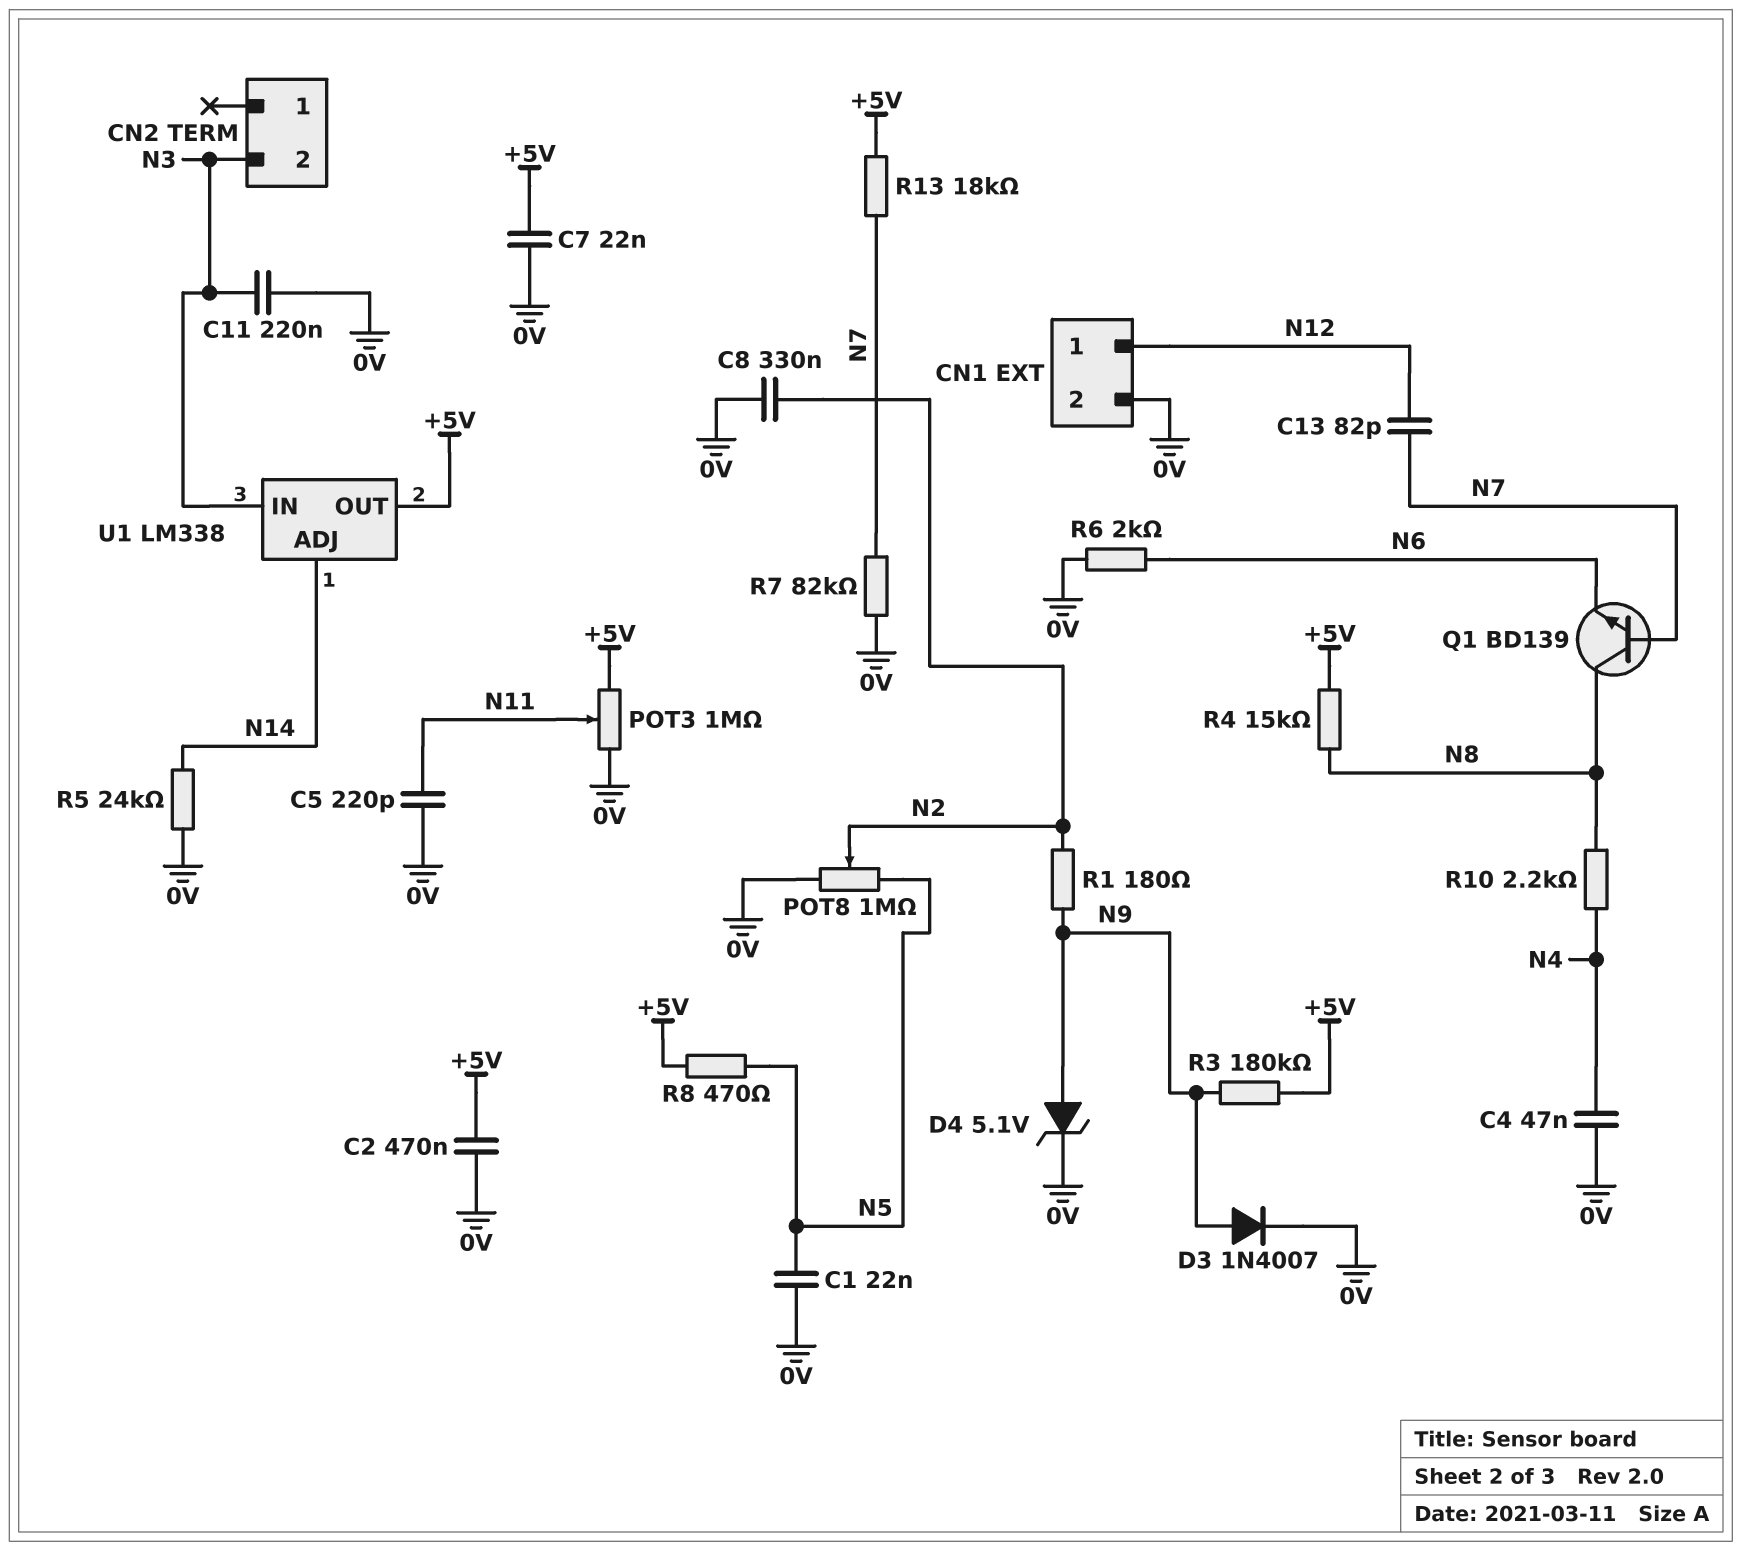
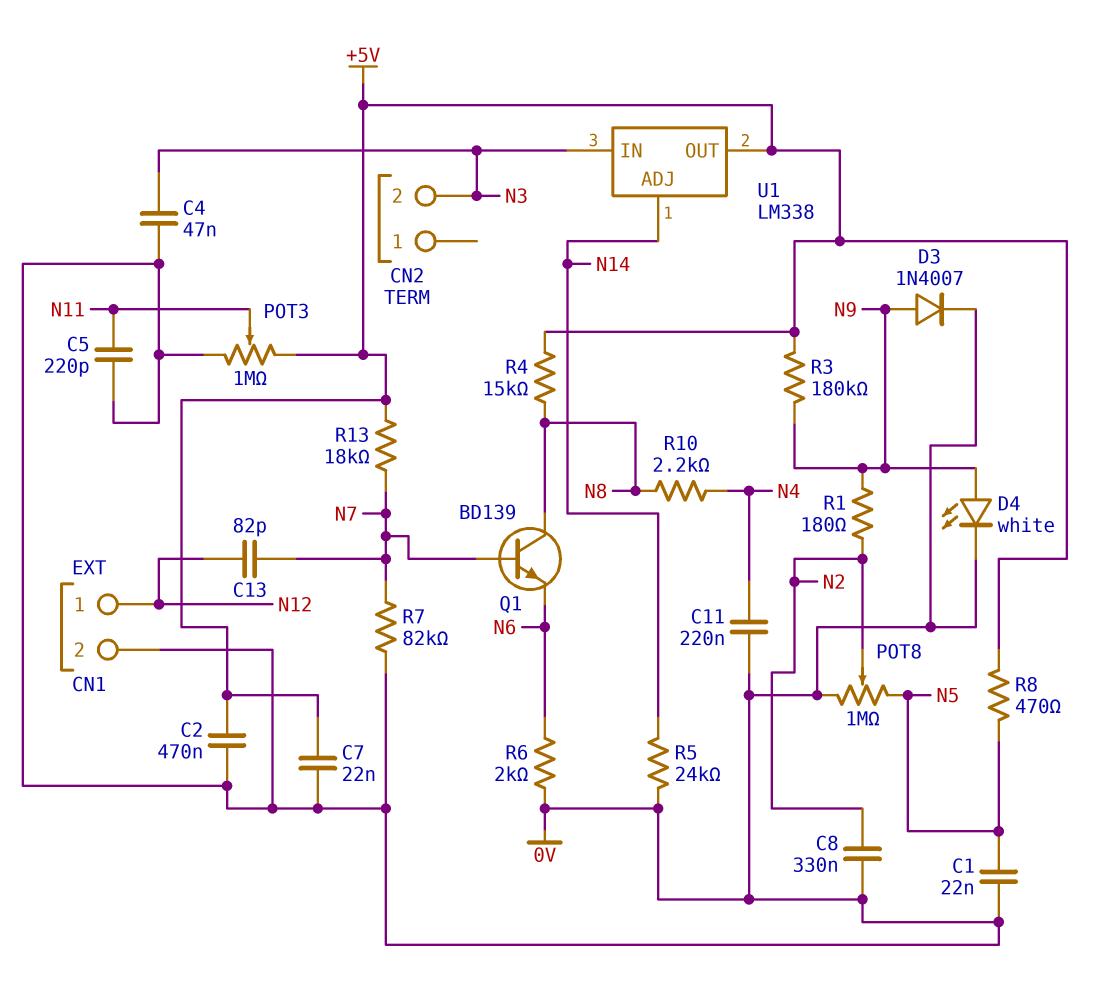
C4: 47nF (0V, N4) -> 47nF (0V, N3)
C11: 220nF (0V, N3) -> 220nF (0V, N4)
D4: zener 5.1V (A N9, K 0V) -> LED white (A N9, K 0V)

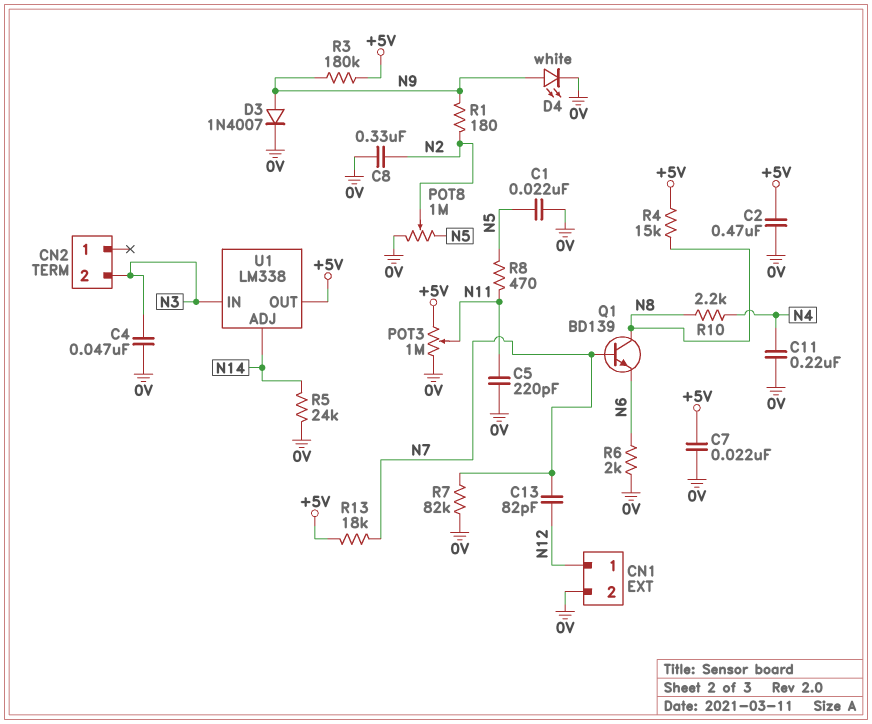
R8: 470 (+5V, N5) -> 470 (N5, N11)

